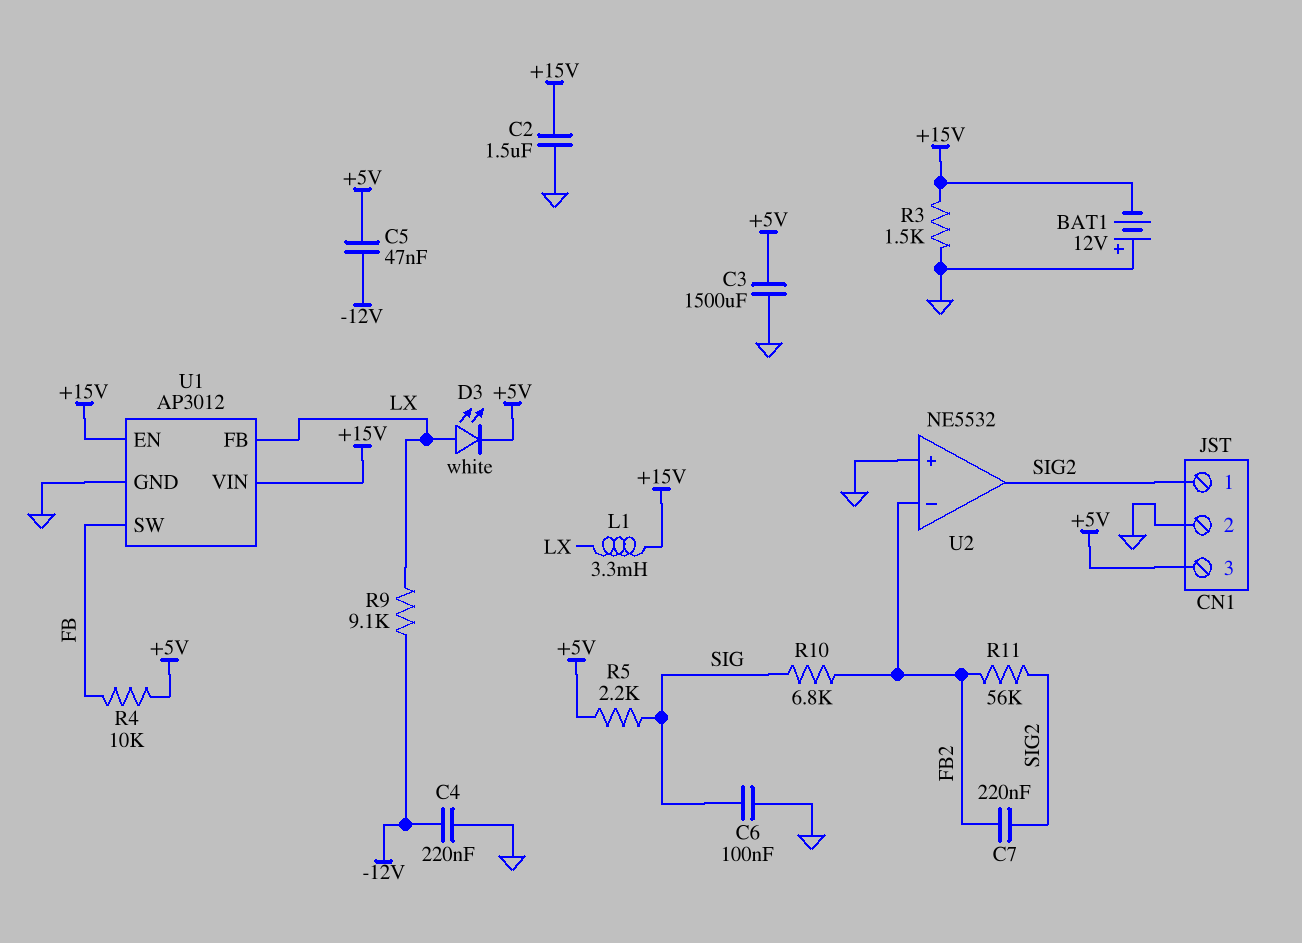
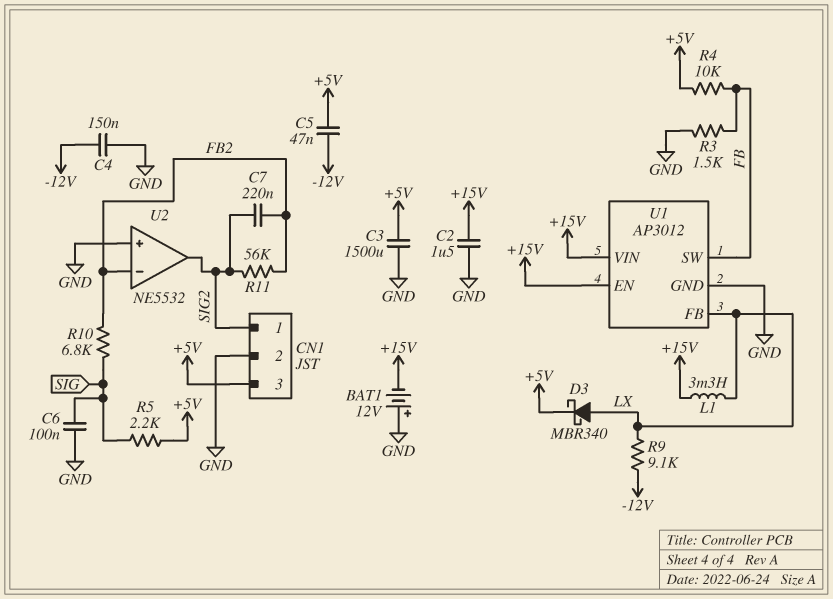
C4: 220nF (-12V, GND) -> 150nF (-12V, GND)
D3: LED white (A LX, K +5V) -> schottky MBR340 (A LX, K +5V)
R3: 1.5k (+15V, GND) -> 1.5k (FB, GND)

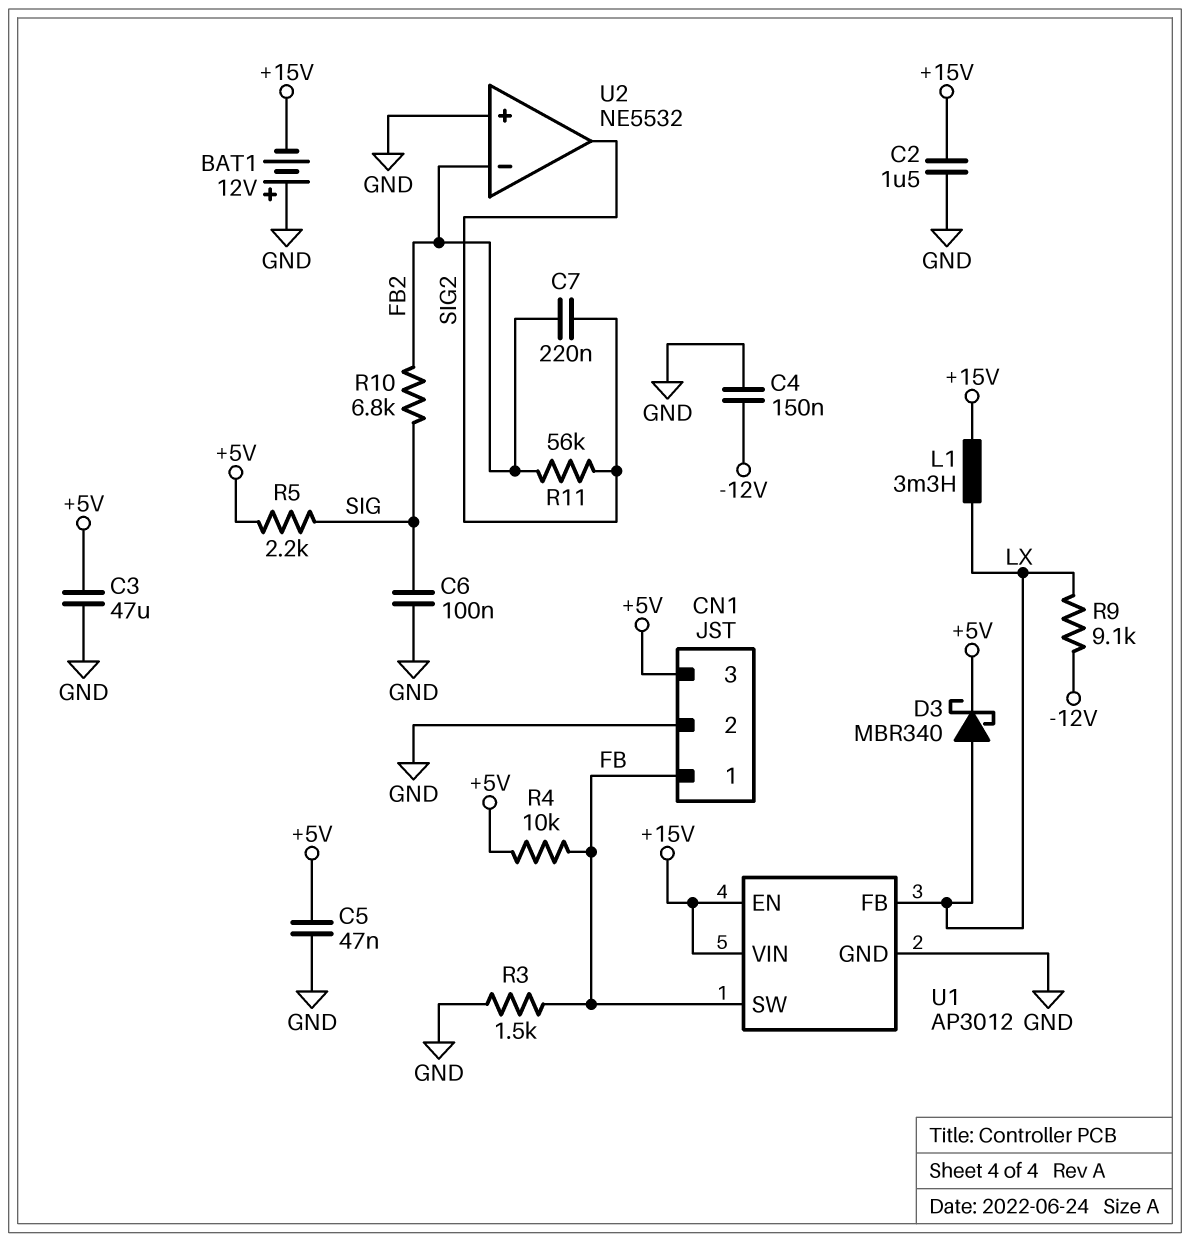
C3: 1500uF (+5V, GND) -> 47uF (+5V, GND)
C5: 47nF (+5V, -12V) -> 47nF (+5V, GND)
CN1 pin 1: SIG2 -> FB

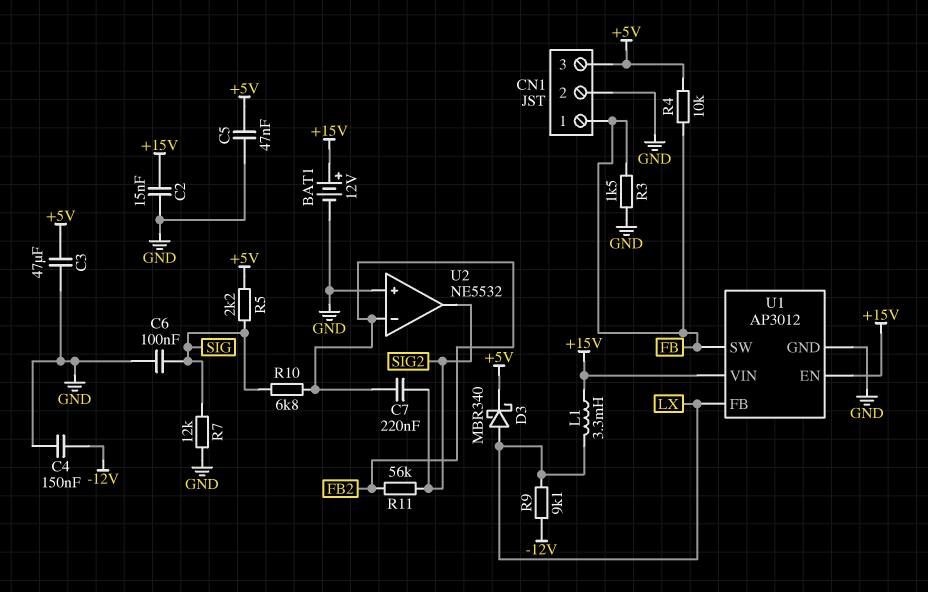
BAT1: 12V (plus GND, minus +15V) -> 12V (plus +15V, minus GND)
C2: 1.5uF (+15V, GND) -> 15nF (+15V, GND)
R7: none -> 12k (GND, SIG)

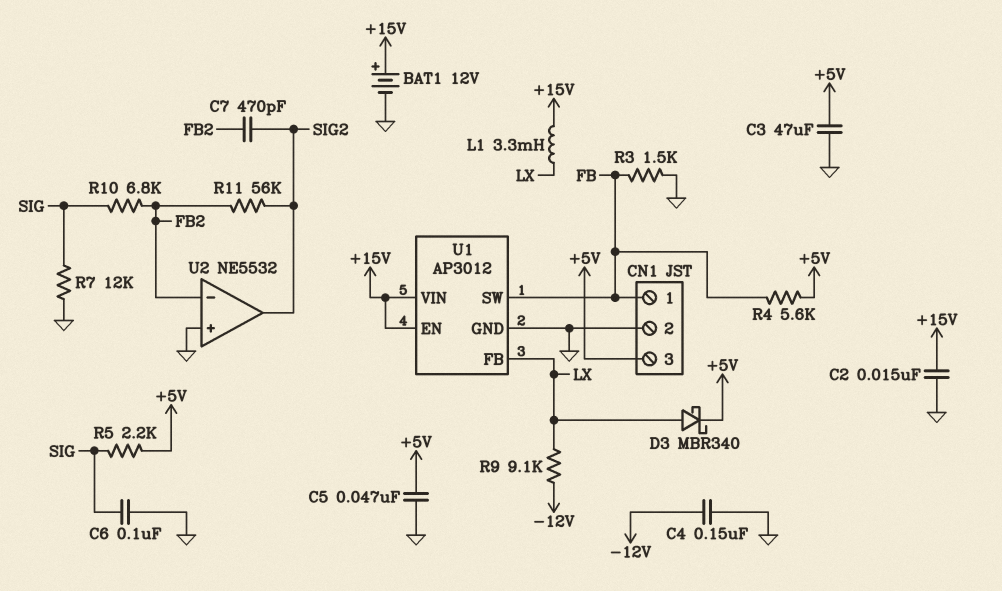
C7: 220nF (FB2, SIG2) -> 470pF (FB2, SIG2)
R4: 10k (+5V, FB) -> 5.6k (+5V, FB)

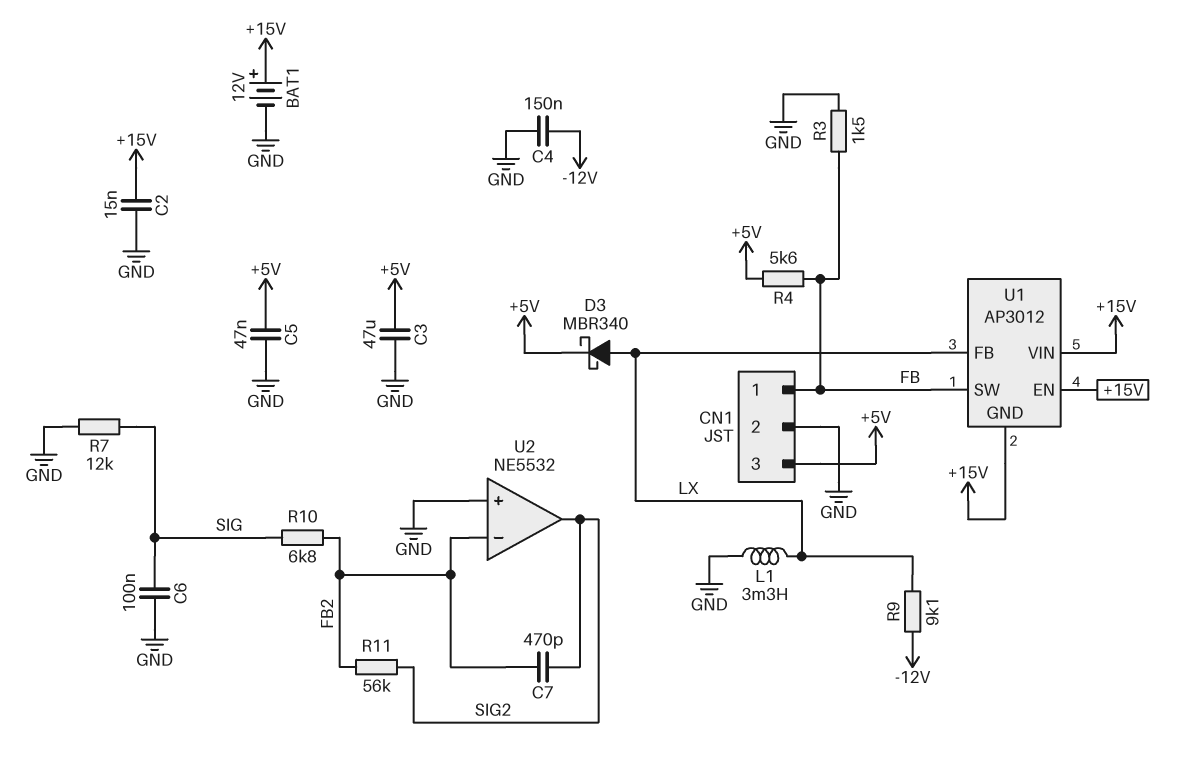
L1: 3.3mH (+15V, LX) -> 3.3mH (GND, LX)
R5: 2.2k (+5V, SIG) -> none
U1 pin GND: GND -> +15V

